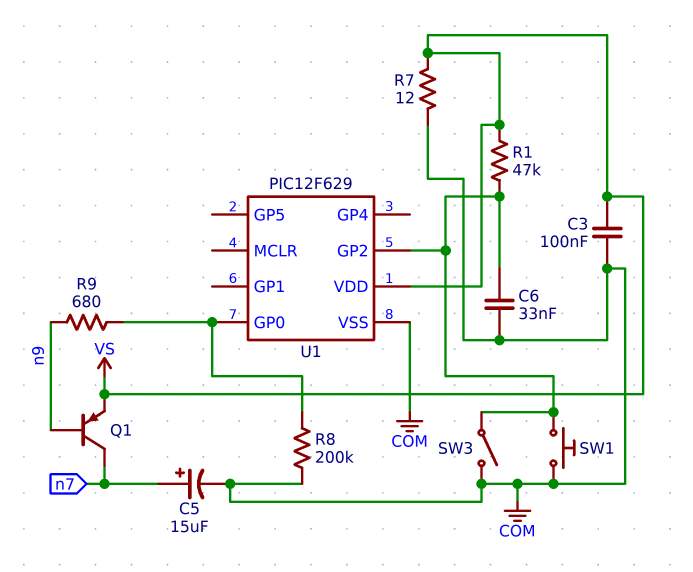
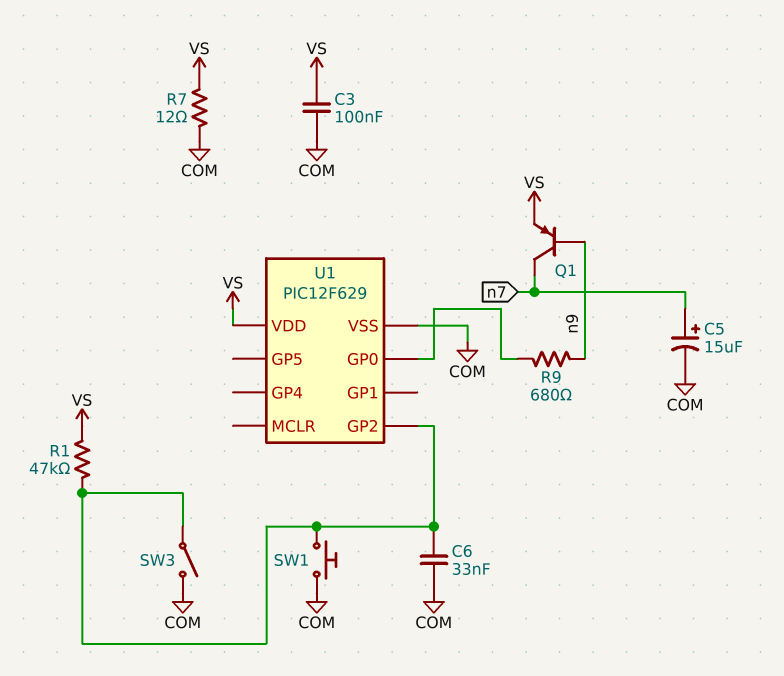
R8: 200k (COM, U1/GP0) -> none

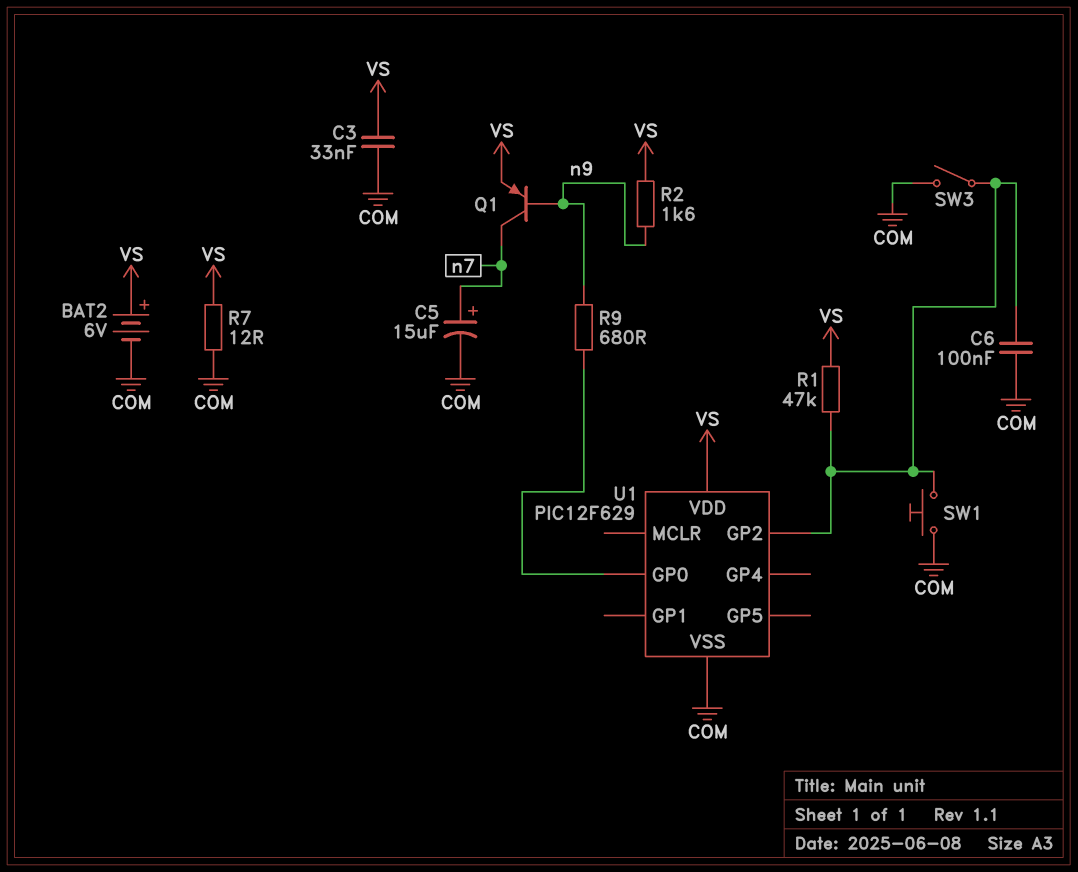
BAT2: none -> 6V (plus VS, minus COM)
C3: 100nF (COM, VS) -> 33nF (COM, VS)
C6: 33nF (COM, U1/GP2) -> 100nF (COM, U1/GP2)
R2: none -> 1.6k (VS, n9)

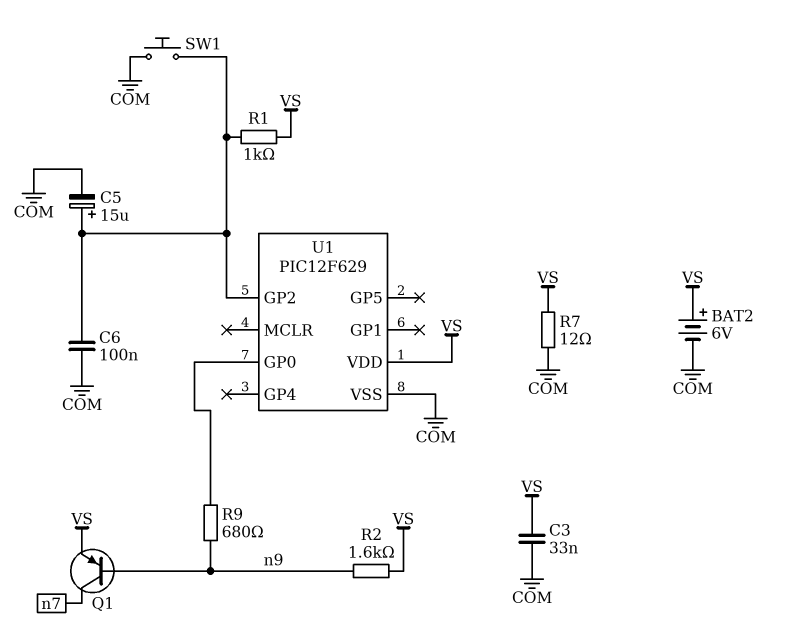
C5: 15uF (plus n7, minus COM) -> 15uF (plus U1/GP2, minus COM)
R1: 47k (U1/GP2, VS) -> 1k (U1/GP2, VS)
SW3: switch (COM, U1/GP2) -> none

